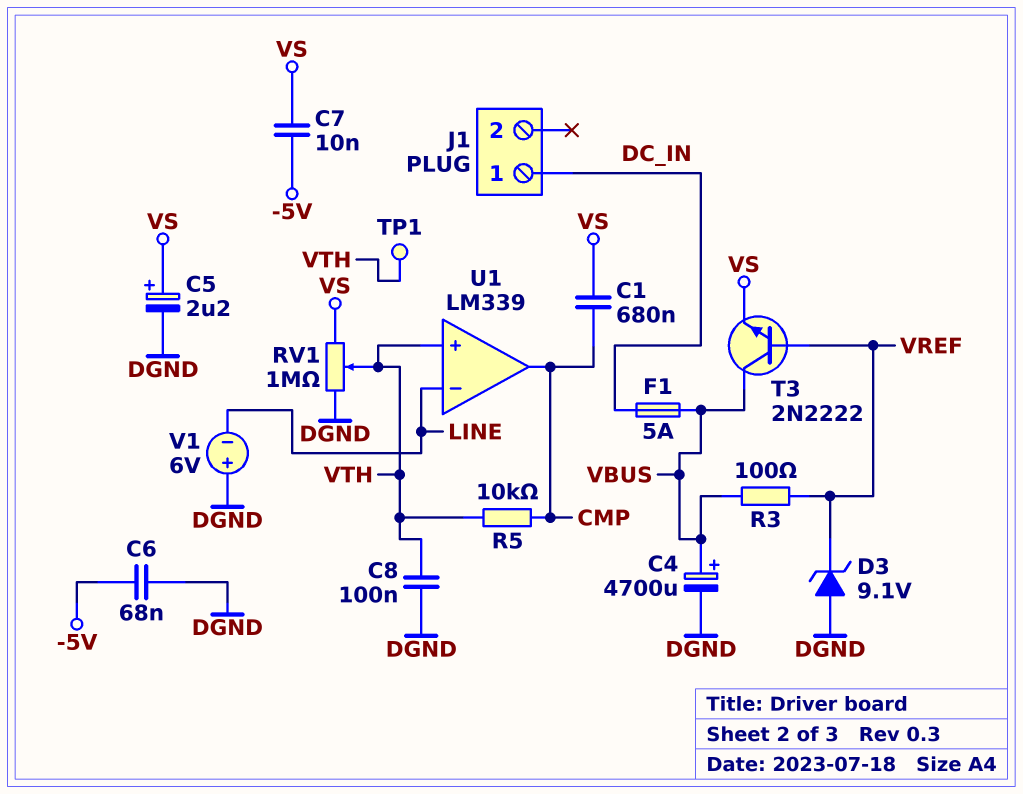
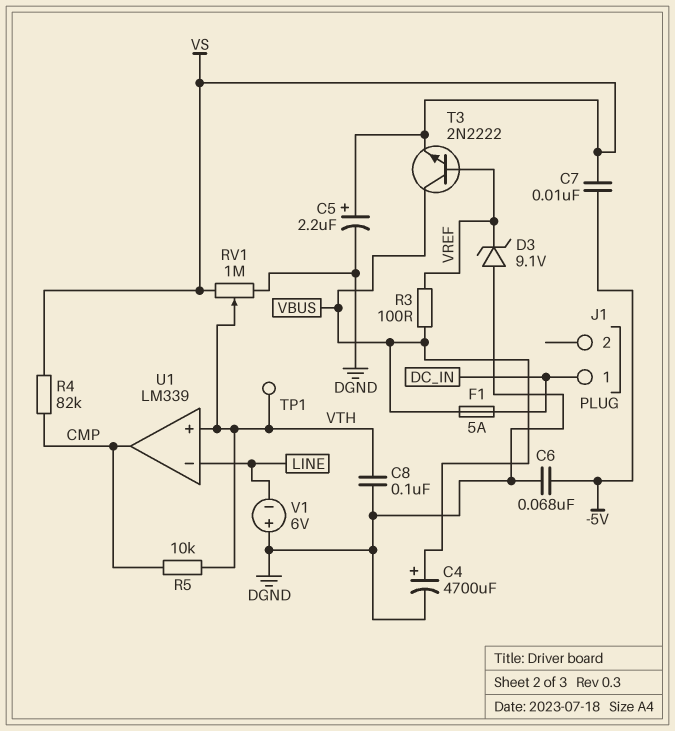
C1: 680nF (CMP, VS) -> none
R4: none -> 82k (CMP, VS)

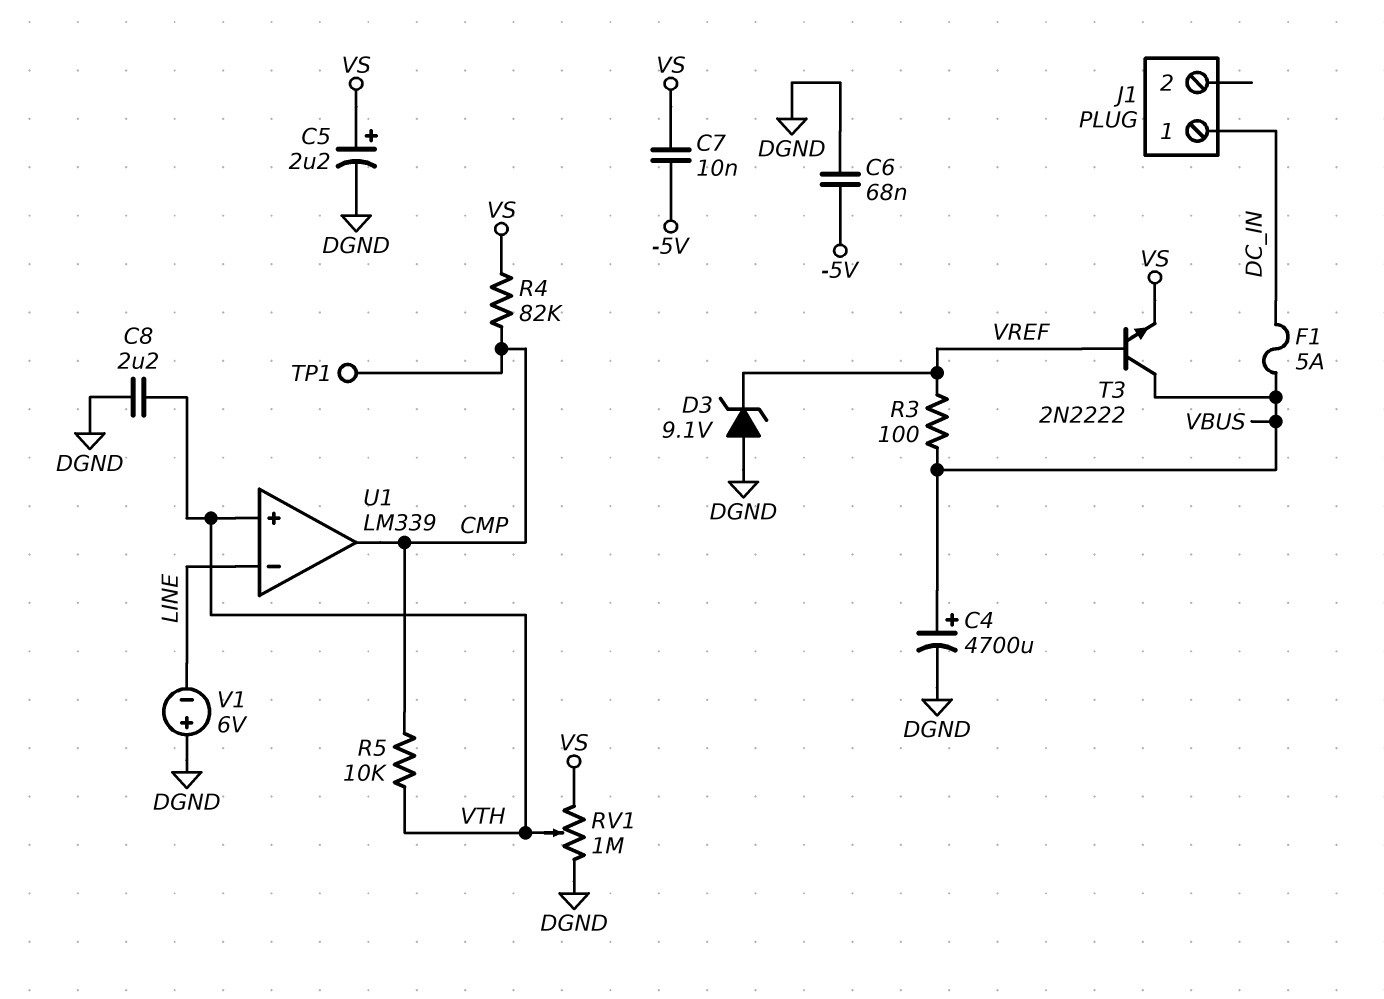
C8: 100nF (DGND, VTH) -> 2.2uF (DGND, VTH)
TP1: test point (VTH) -> test point (CMP)

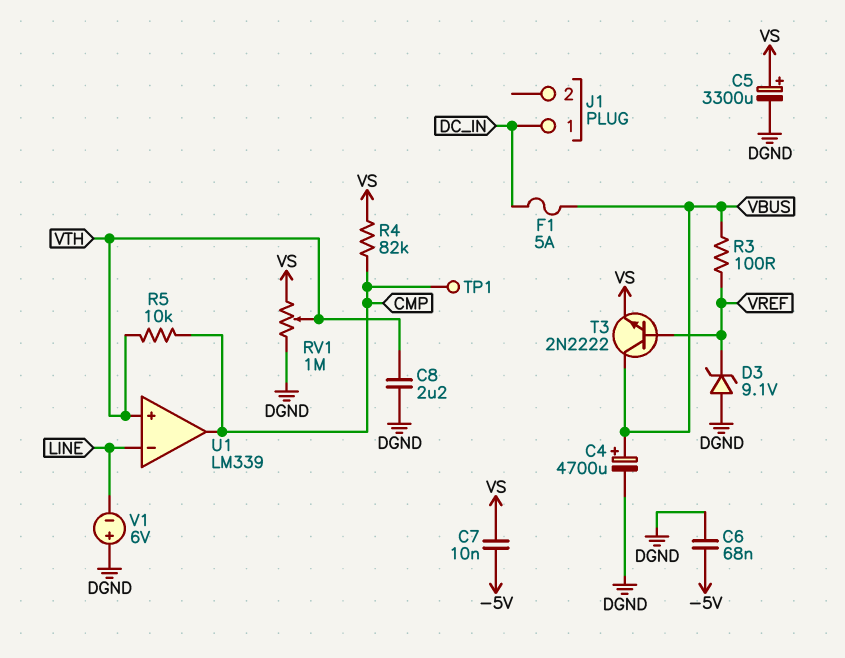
C5: 2.2uF (plus VS, minus DGND) -> 3300uF (plus VS, minus DGND)

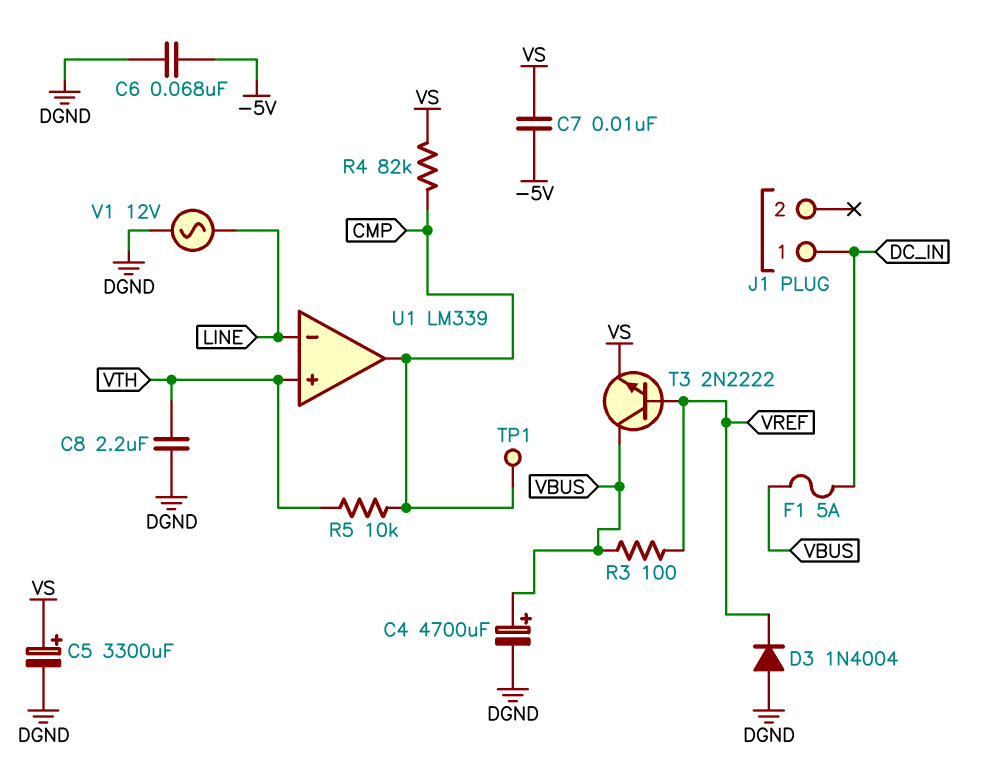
D3: zener 9.1V (A DGND, K VREF) -> diode 1N4004 (A DGND, K VREF)
RV1: 1M (DGND, VS, wiper VTH) -> none
V1: 6V (plus DGND, minus LINE) -> AC 12V (DGND, LINE)

